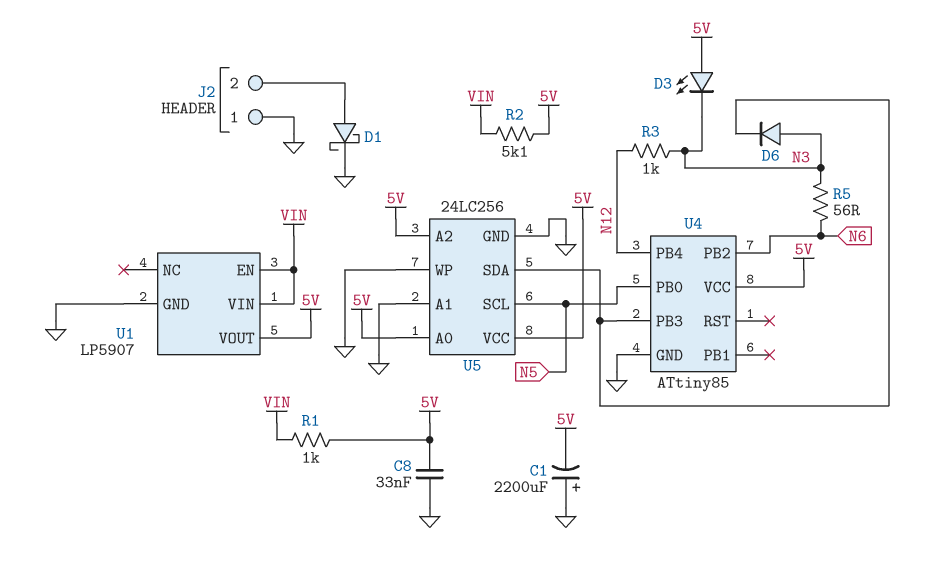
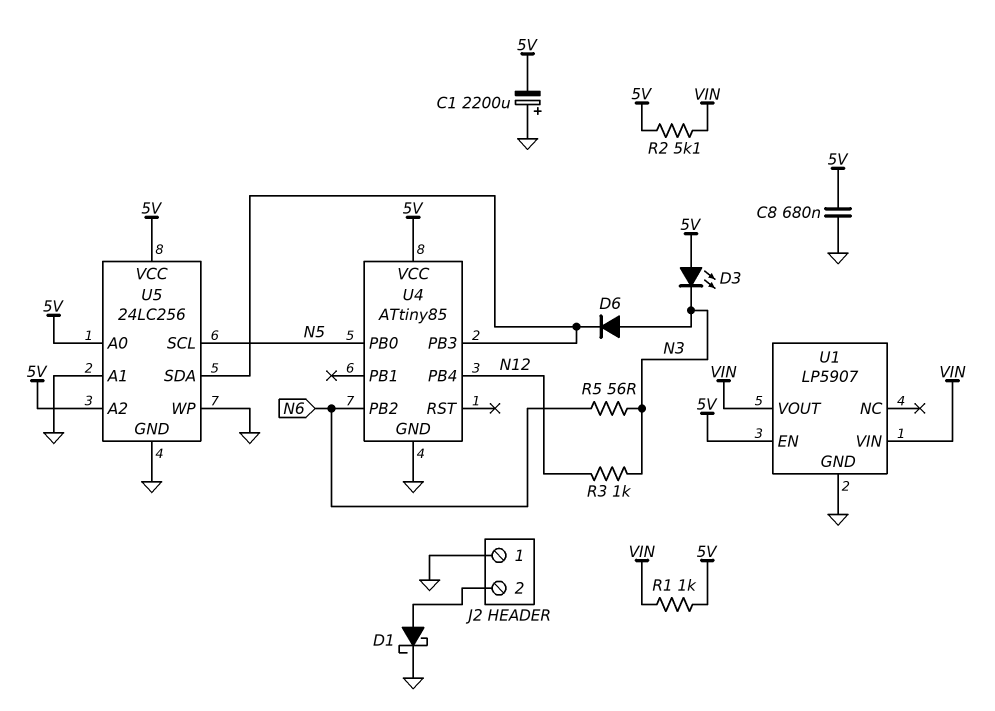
C8: 33nF (5V, GND) -> 680nF (5V, GND)
U1 pin EN: VIN -> 5V
U1 pin VOUT: 5V -> VIN

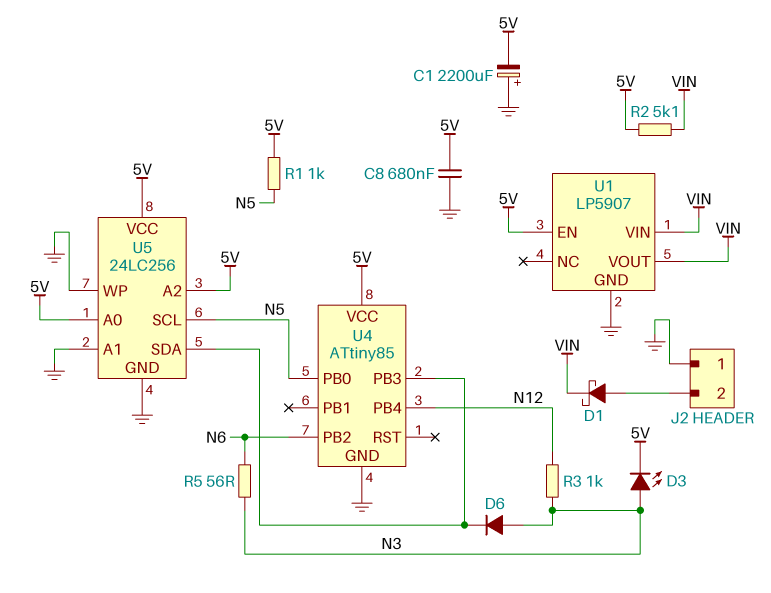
D1: schottky (A J2/2, K GND) -> schottky (A J2/2, K VIN)
D3: LED (A 5V, K N3) -> LED (A N3, K 5V)
R1: 1k (5V, VIN) -> 1k (5V, N5)

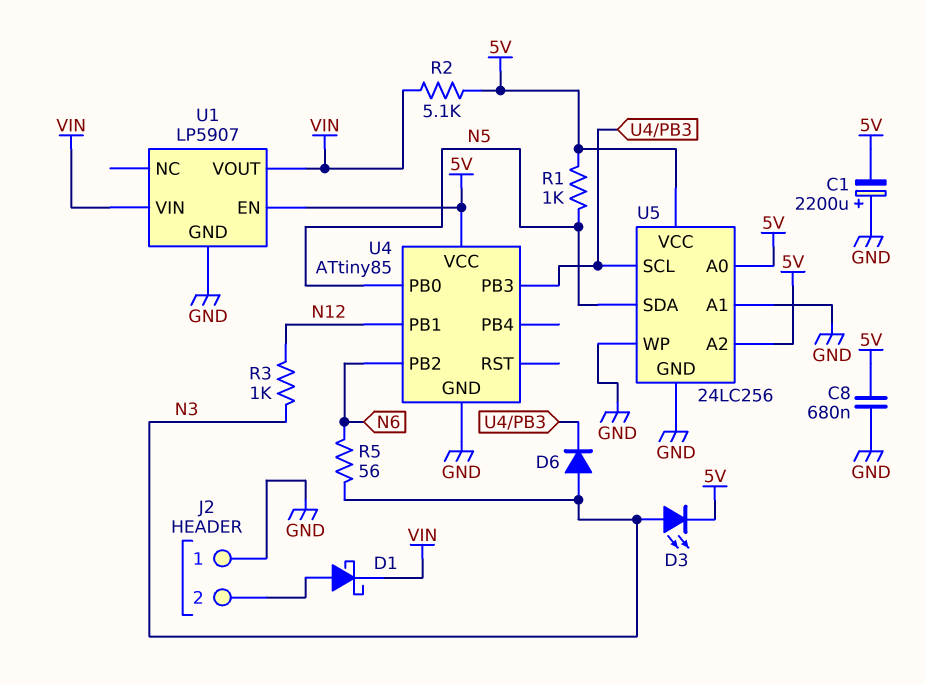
U4 pin PB1: none -> N12
U4 pin PB4: N12 -> none
U5 pin SCL: N5 -> U4/PB3
U5 pin SDA: U4/PB3 -> N5

